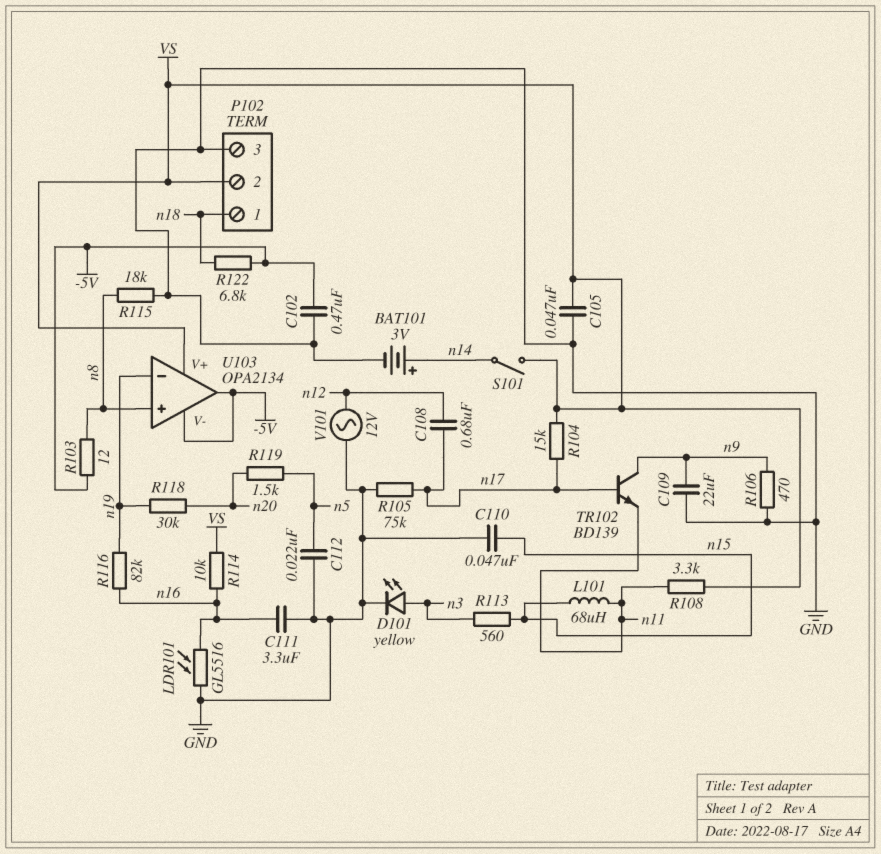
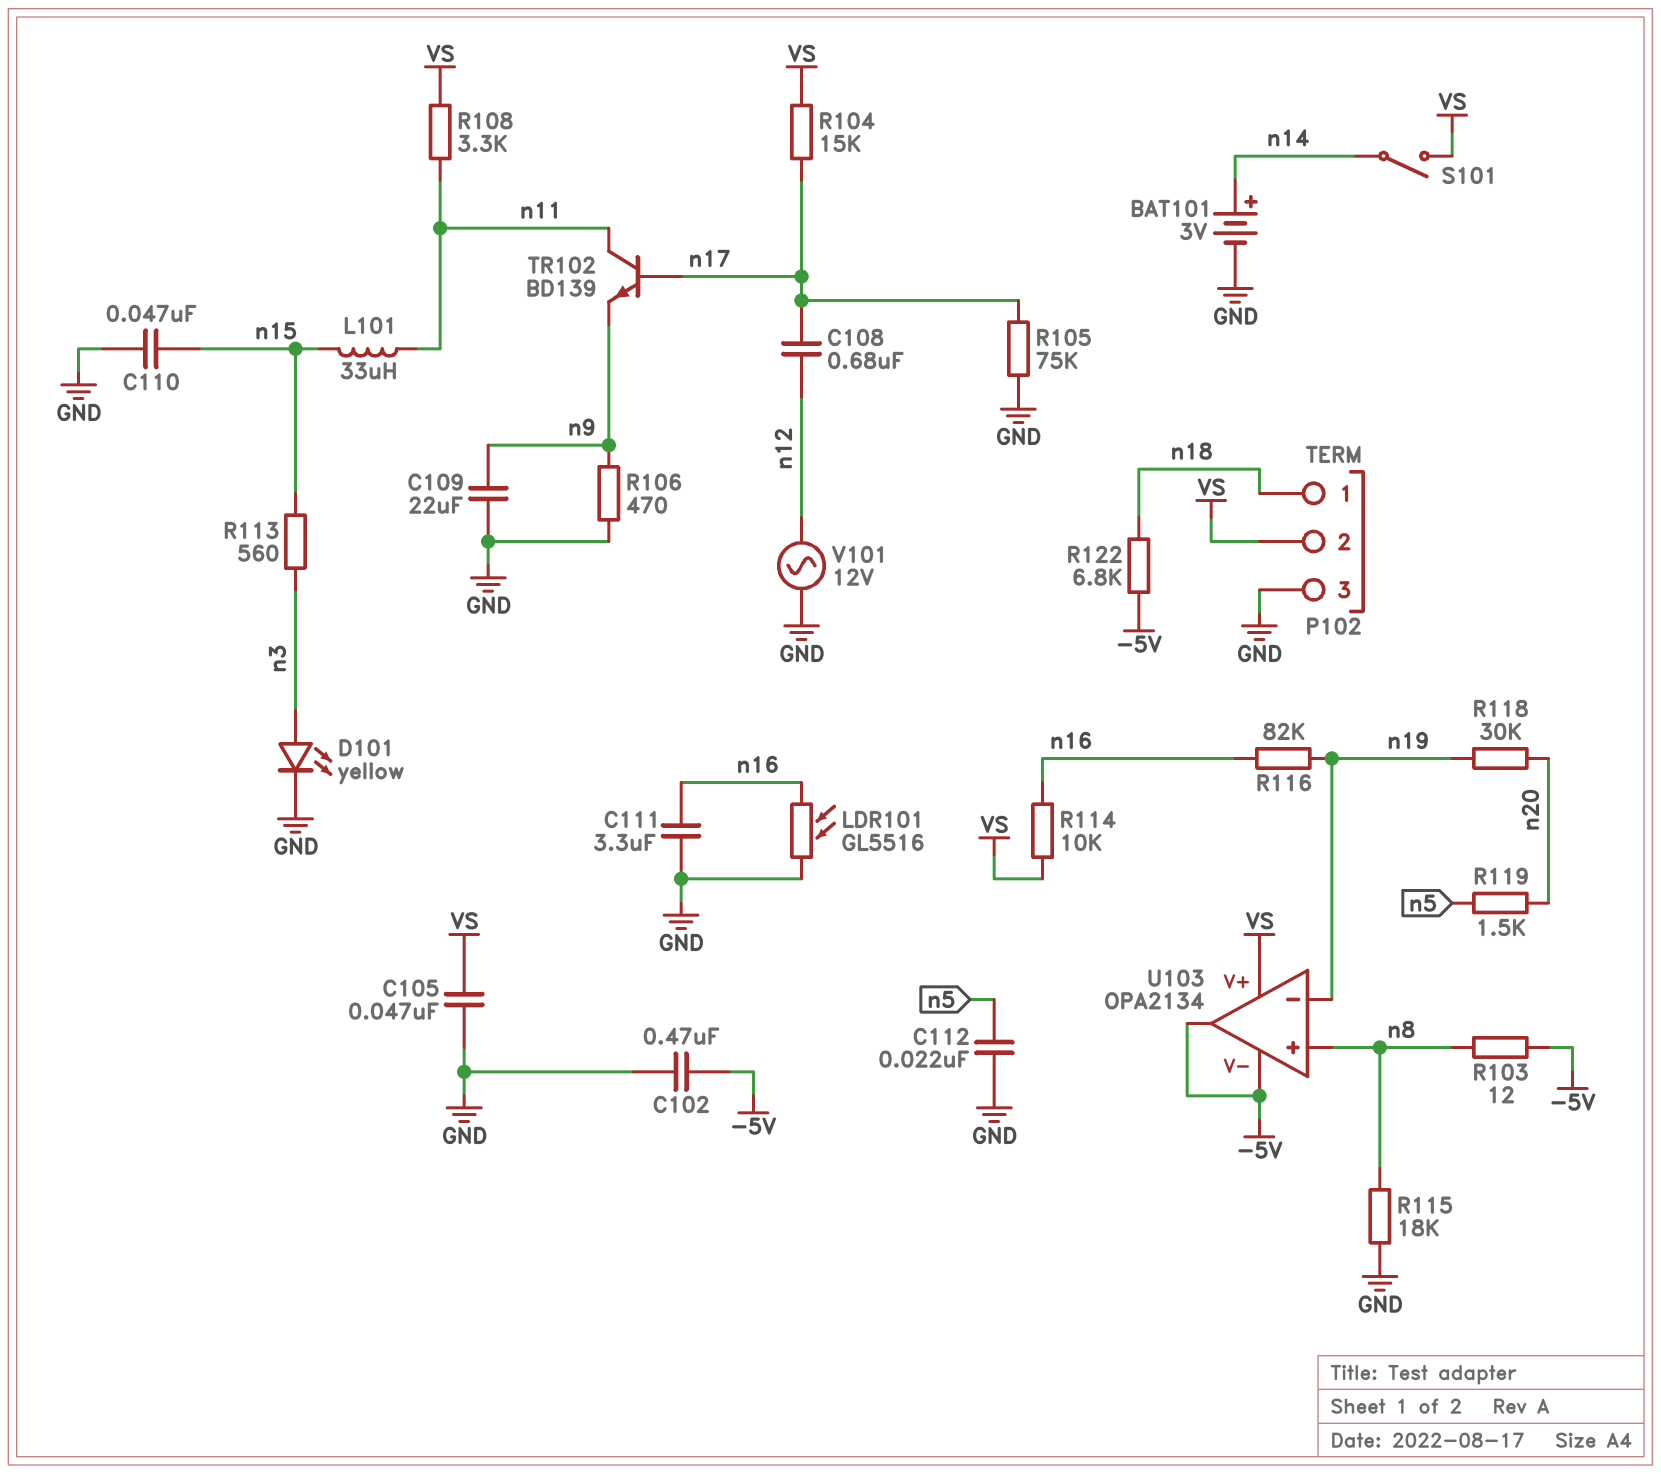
L101: 68uH (n11, n15) -> 33uH (n11, n15)
TR102: NPN BD139 (B n17, C n9, E n11) -> NPN BD139 (B n17, C n11, E n9)

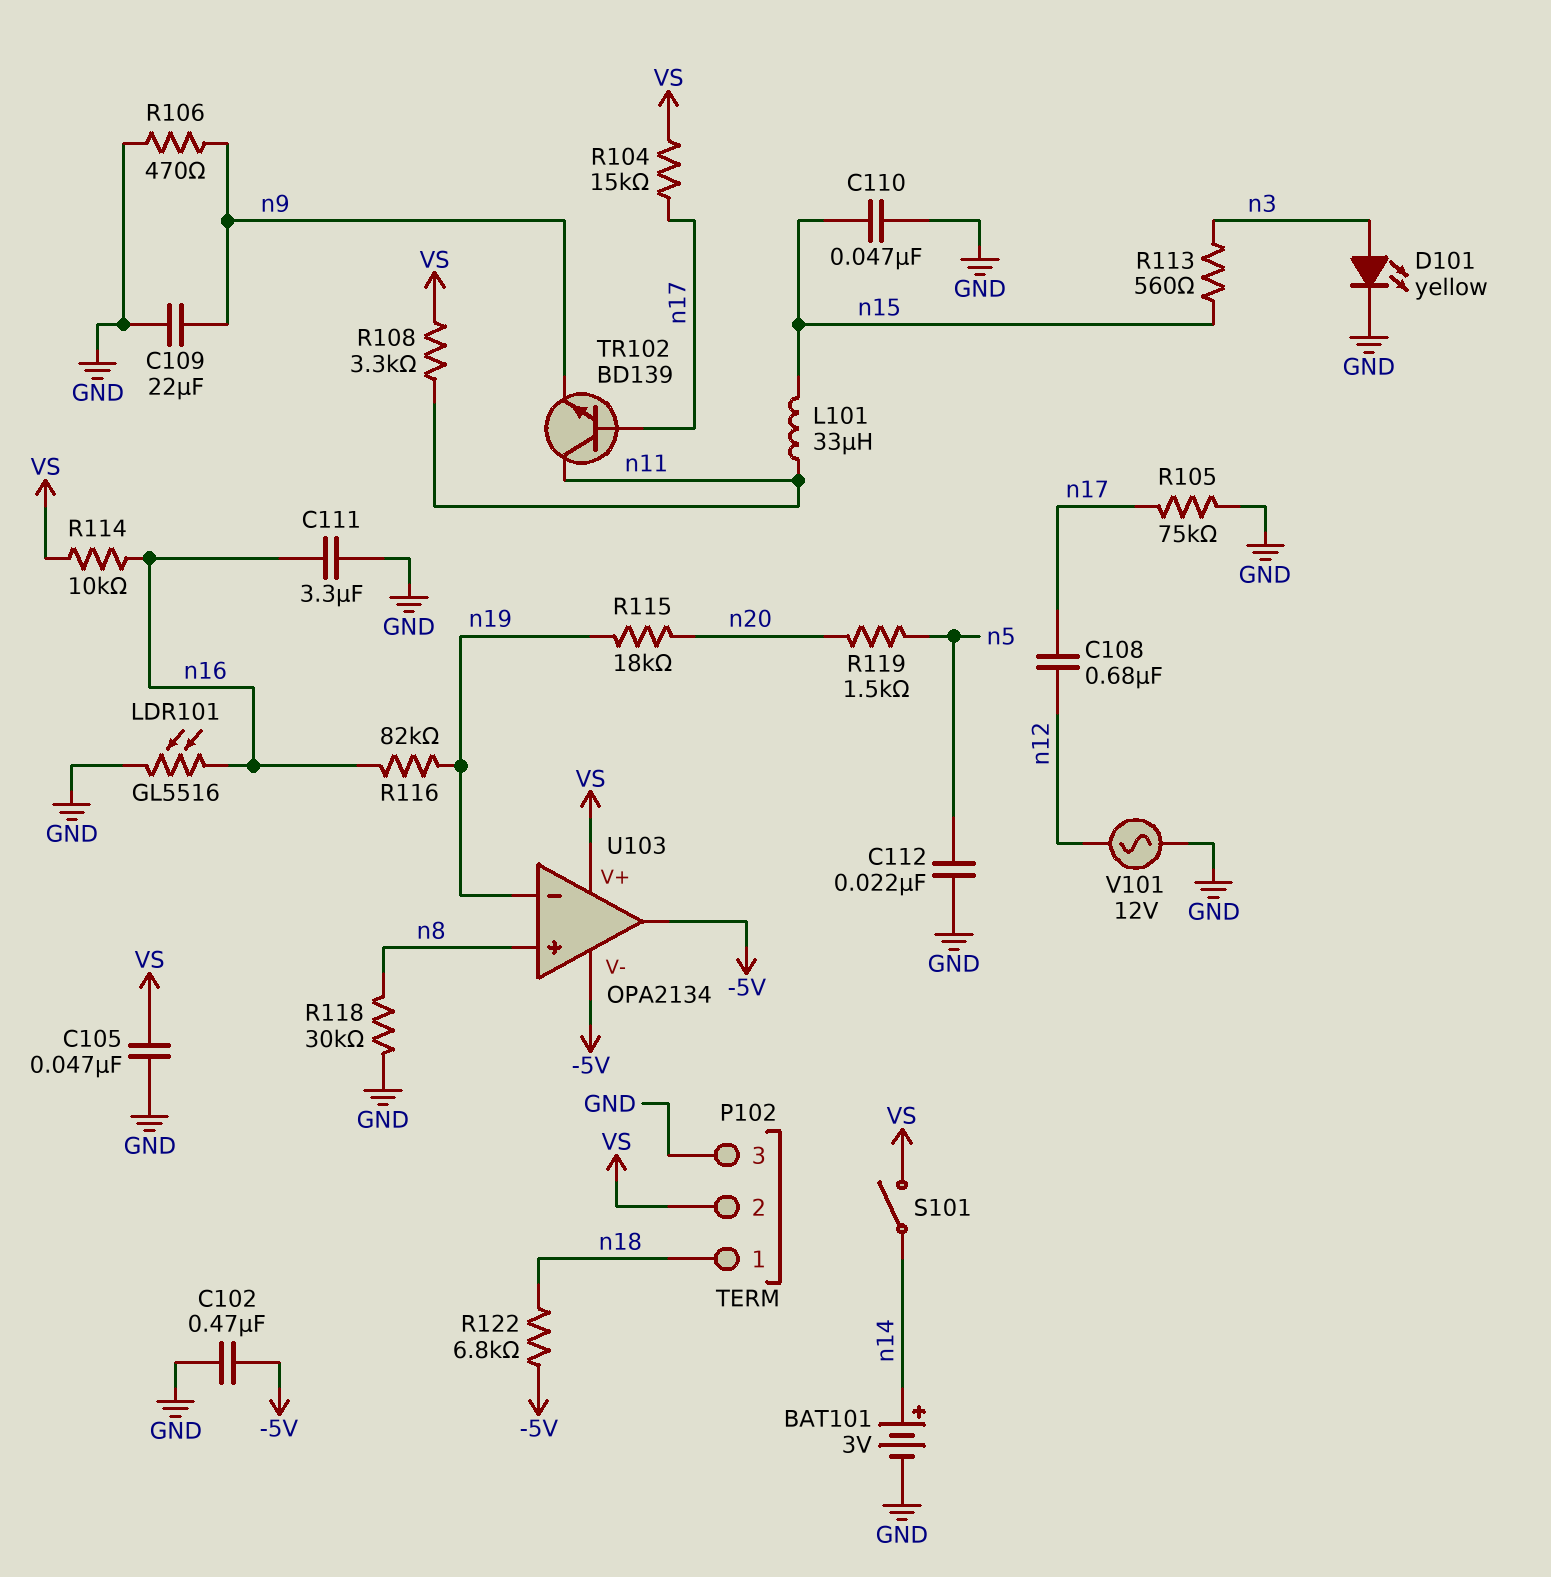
R103: 12 (-5V, n8) -> none
R115: 18k (GND, n8) -> 18k (n19, n20)
R118: 30k (n19, n20) -> 30k (GND, n8)

